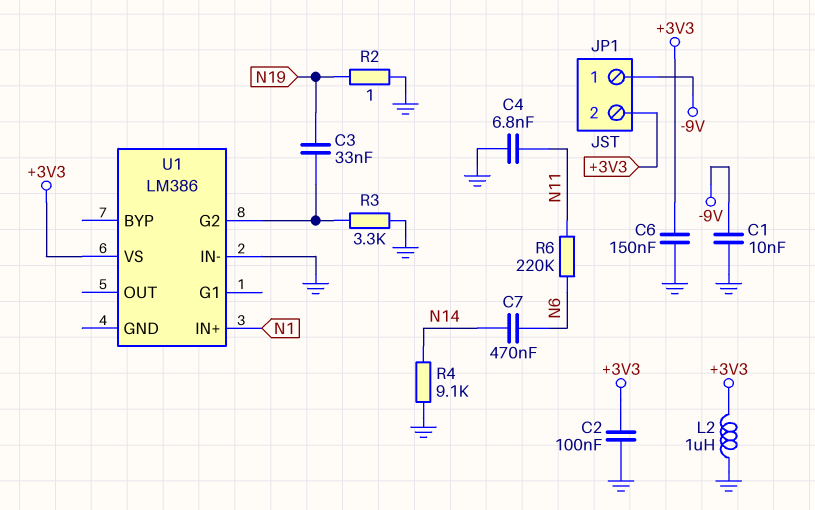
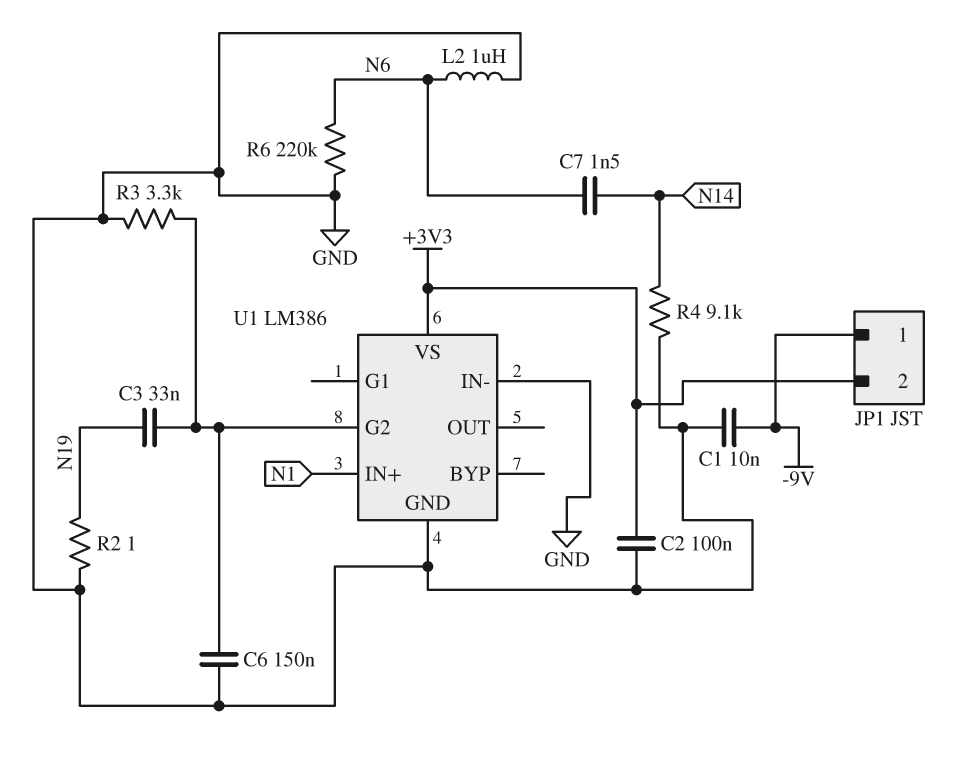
C4: 6.8nF (GND, N11) -> none
C6: 150nF (+3V3, GND) -> 150nF (GND, U1/G2)
C7: 470nF (N6, N14) -> 1.5nF (N6, N14)
L2: 1uH (+3V3, GND) -> 1uH (GND, N6)
R6: 220k (N6, N11) -> 220k (GND, N6)
U1 pin GND: none -> GND

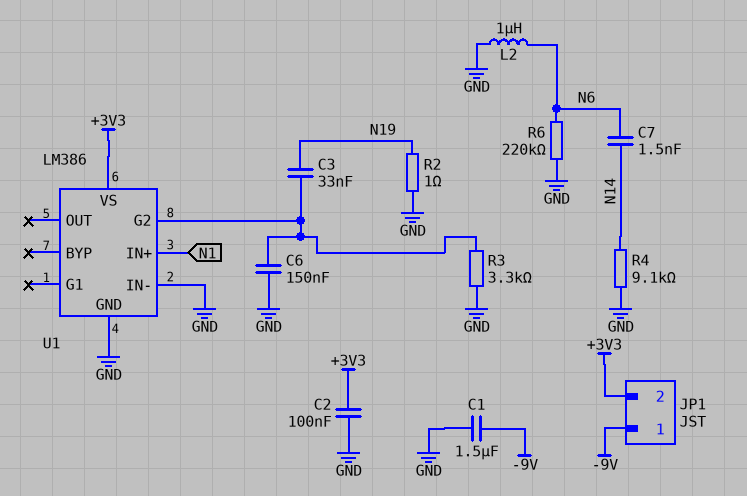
C1: 10nF (-9V, GND) -> 1.5uF (-9V, GND)

